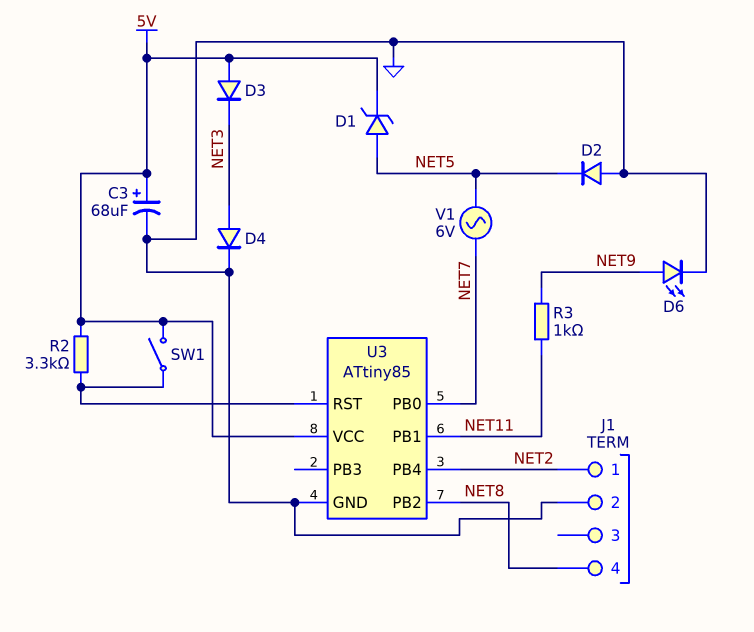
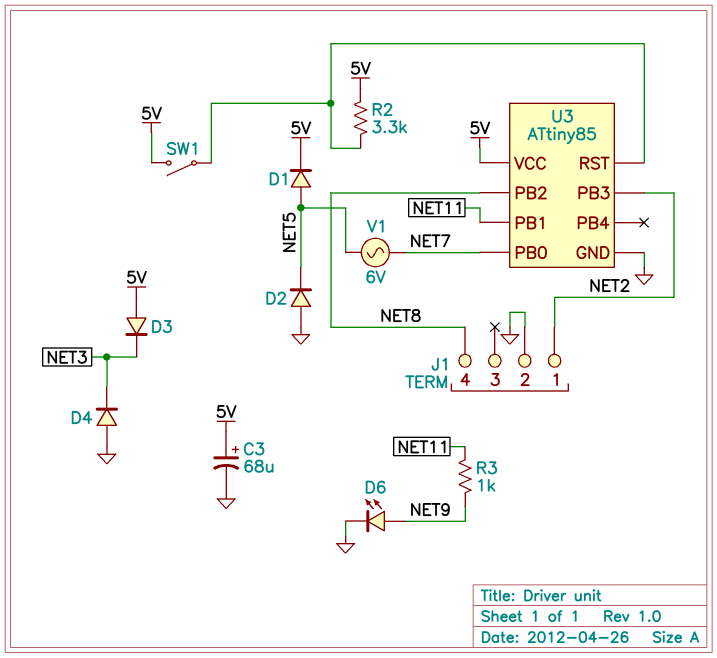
D1: zener (A NET5, K 5V) -> diode (A NET5, K 5V)
D4: diode (A NET3, K GND) -> diode (A GND, K NET3)
U3 pin PB3: none -> NET2
U3 pin PB4: NET2 -> none

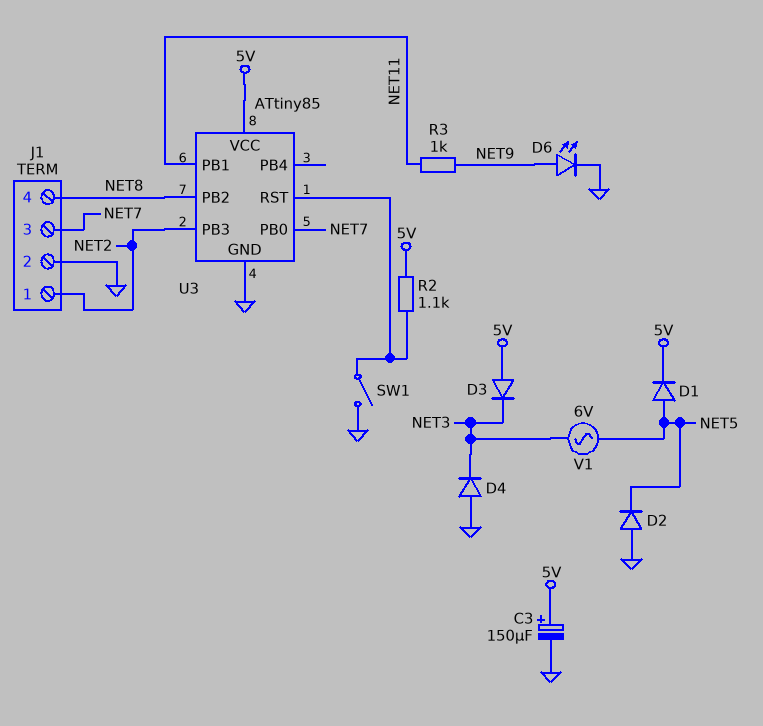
C3: 68uF (plus 5V, minus GND) -> 150uF (plus 5V, minus GND)
J1 pin 3: none -> NET7
R2: 3.3k (5V, U3/RST) -> 1.1k (5V, U3/RST)
SW1: switch (5V, U3/RST) -> switch (GND, U3/RST)
V1: AC 6V (NET5, NET7) -> AC 6V (NET3, NET5)

